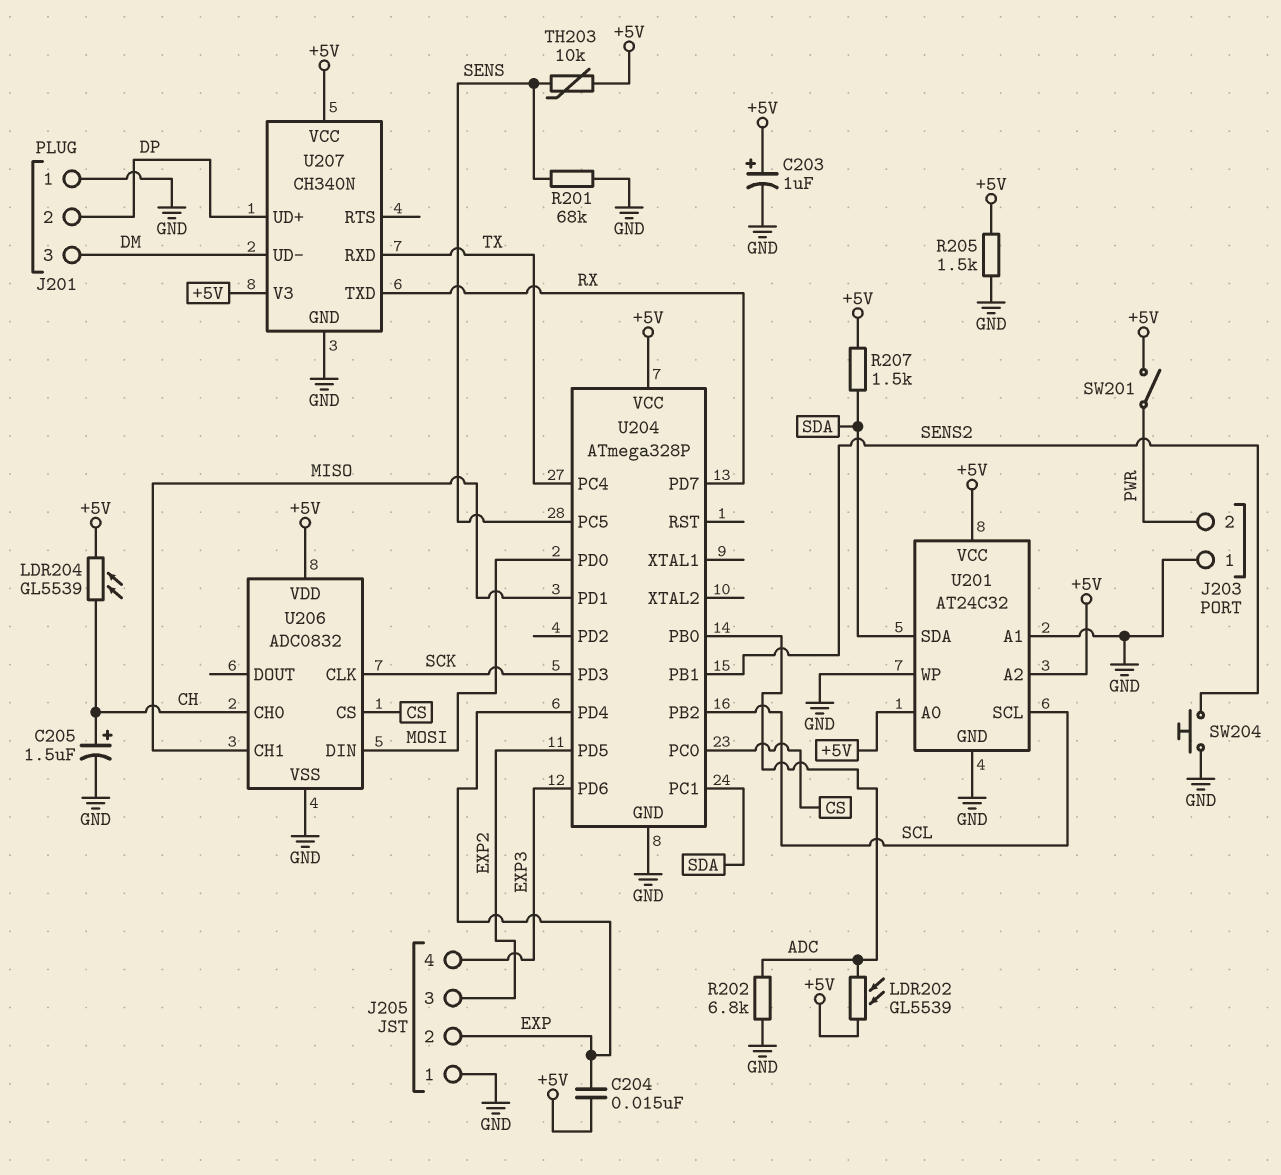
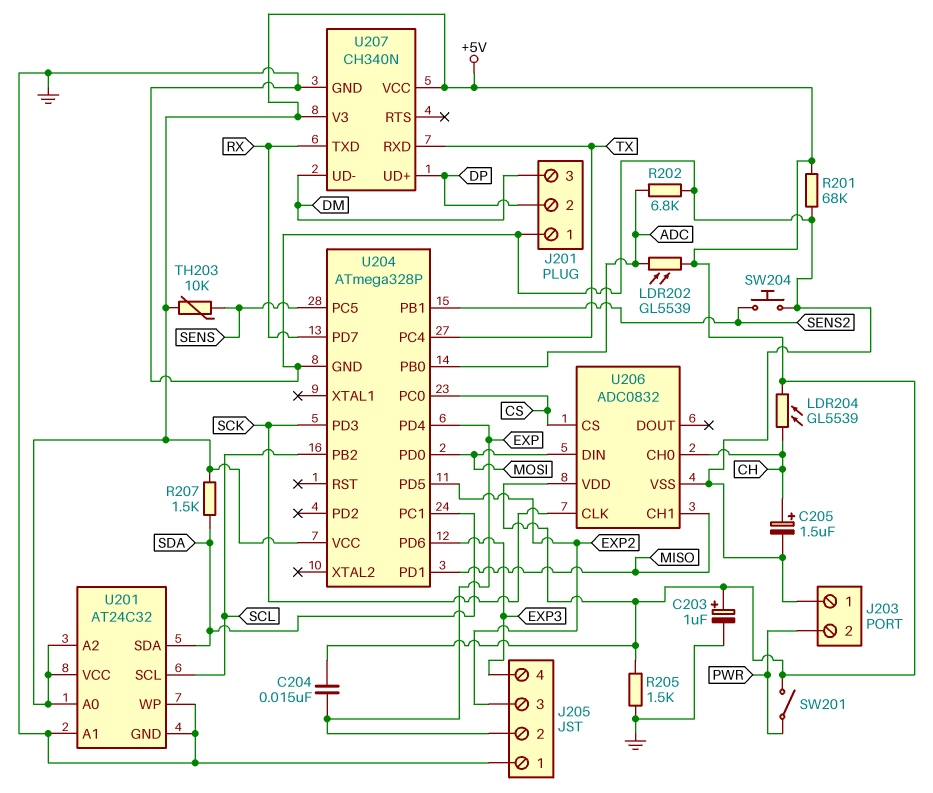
R201: 68k (GND, SENS) -> 68k (+5V, GND)

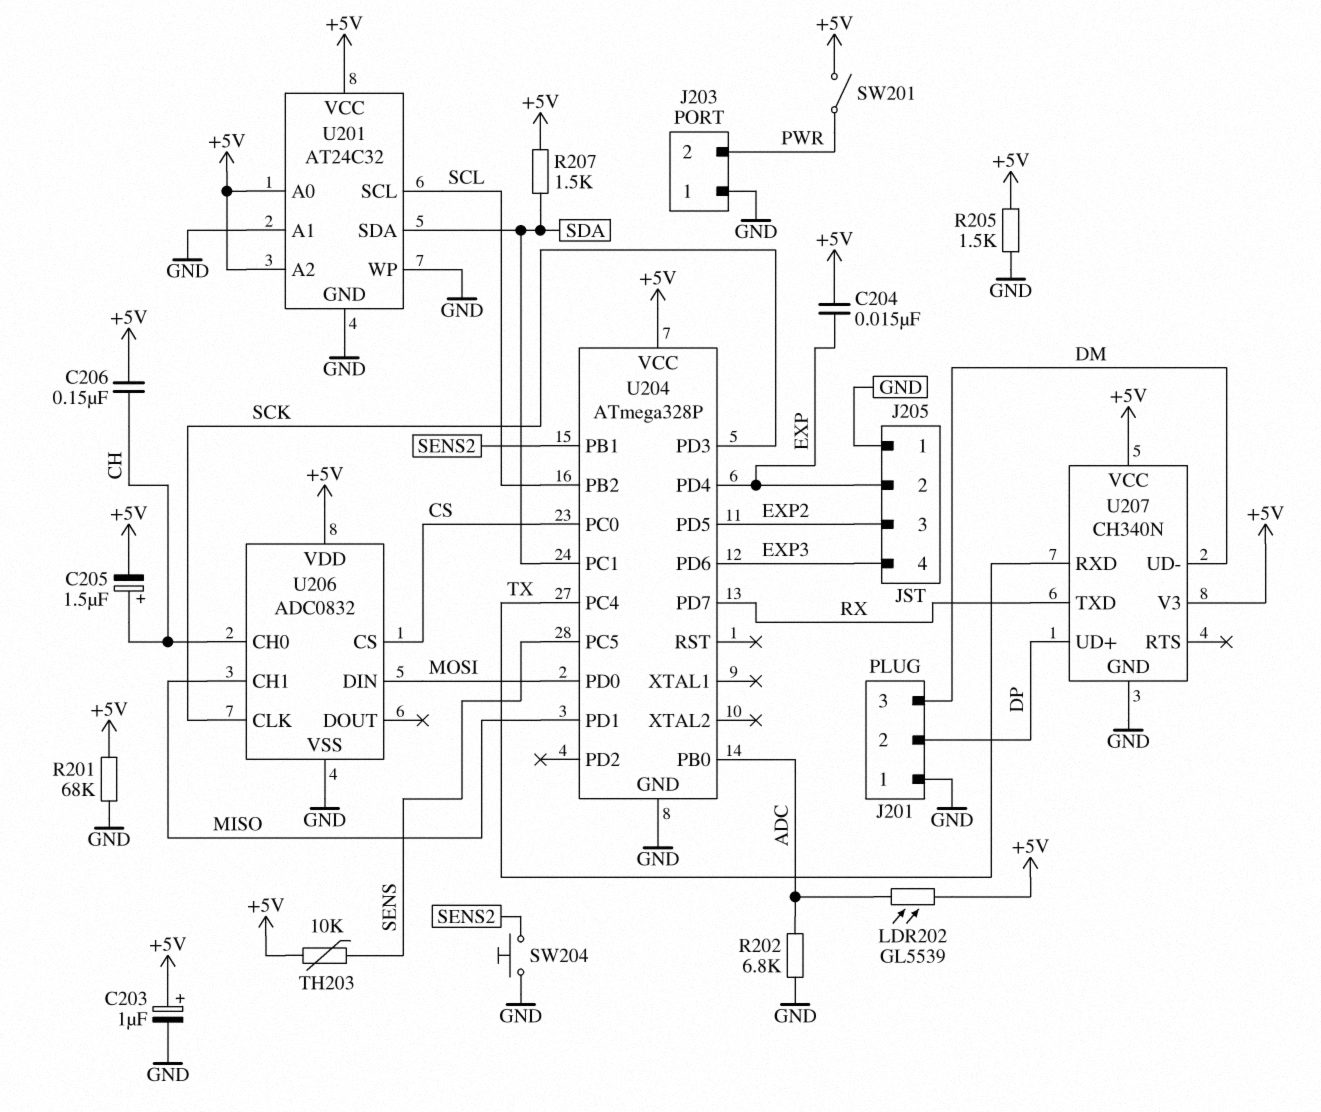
C205: 1.5uF (plus CH, minus GND) -> 1.5uF (plus CH, minus +5V)
C206: none -> 150nF (+5V, CH)
LDR204: GL5539 (+5V, CH) -> none

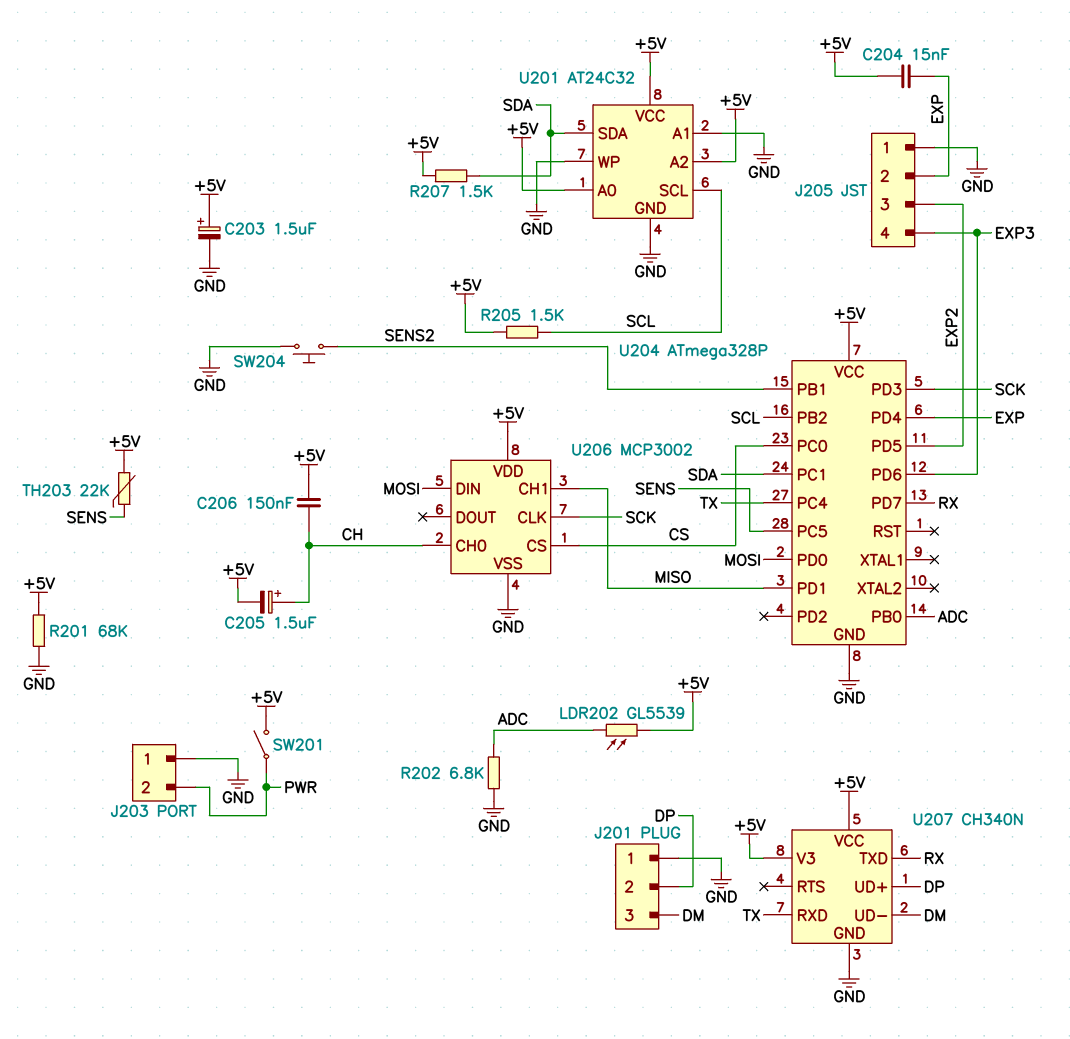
C203: 1uF (plus +5V, minus GND) -> 1.5uF (plus +5V, minus GND)
R205: 1.5k (+5V, GND) -> 1.5k (+5V, SCL)
TH203: 10k (+5V, SENS) -> 22k (+5V, SENS)
U206: ADC0832 -> MCP3002

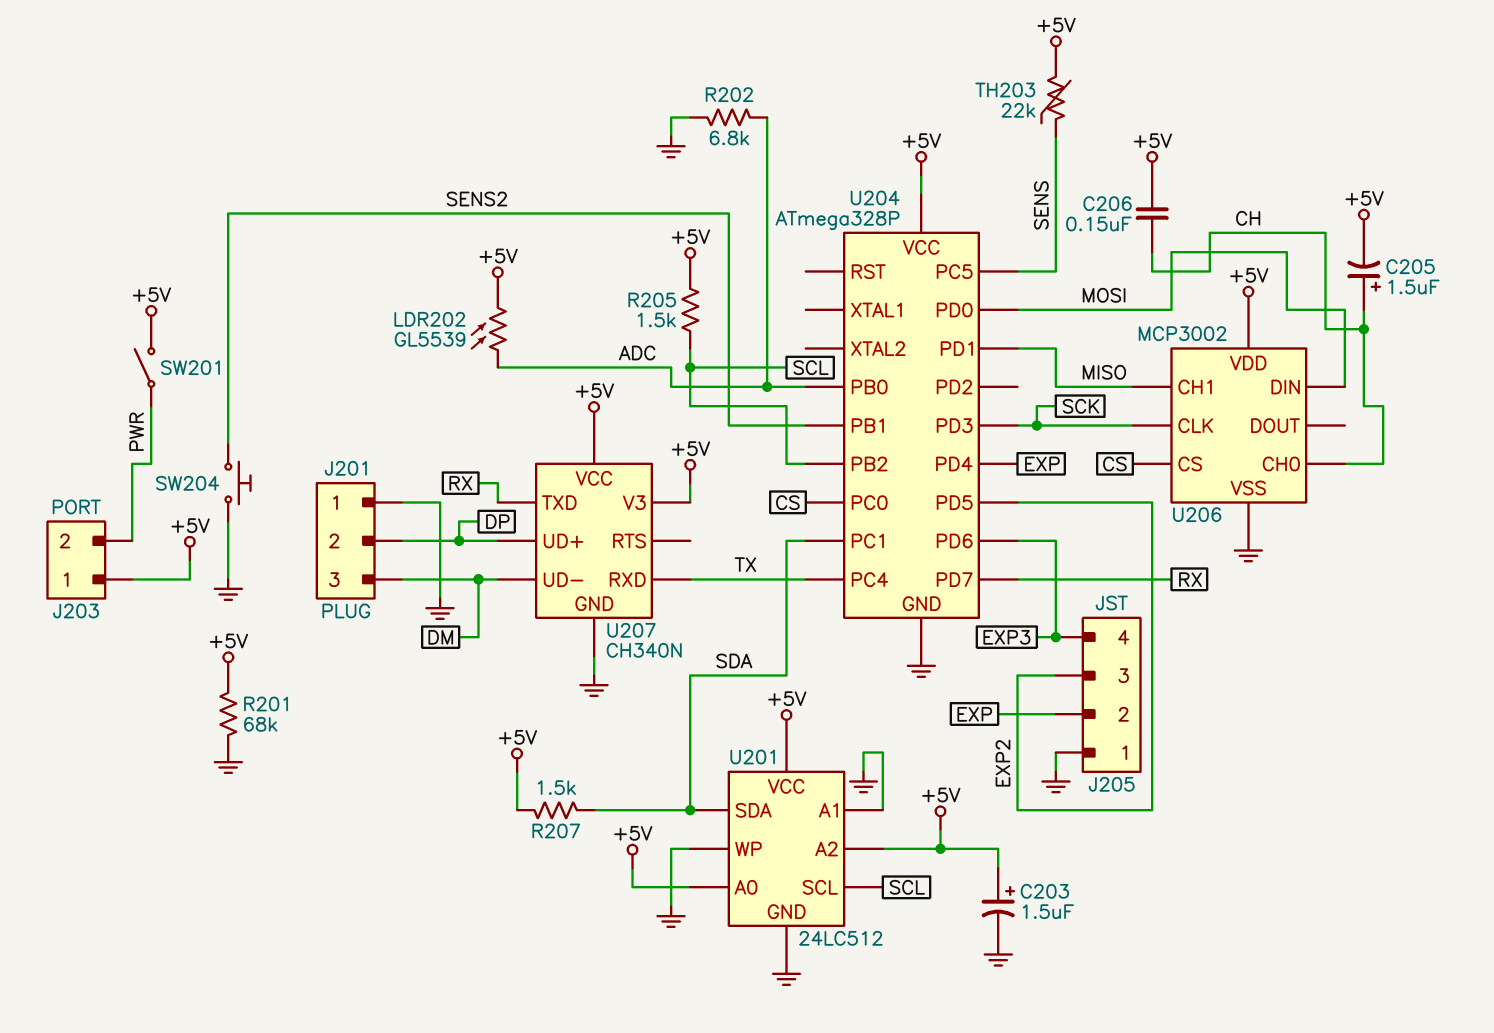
C204: 15nF (+5V, EXP) -> none
J203 pin 1: GND -> +5V
U201: AT24C32 -> 24LC512

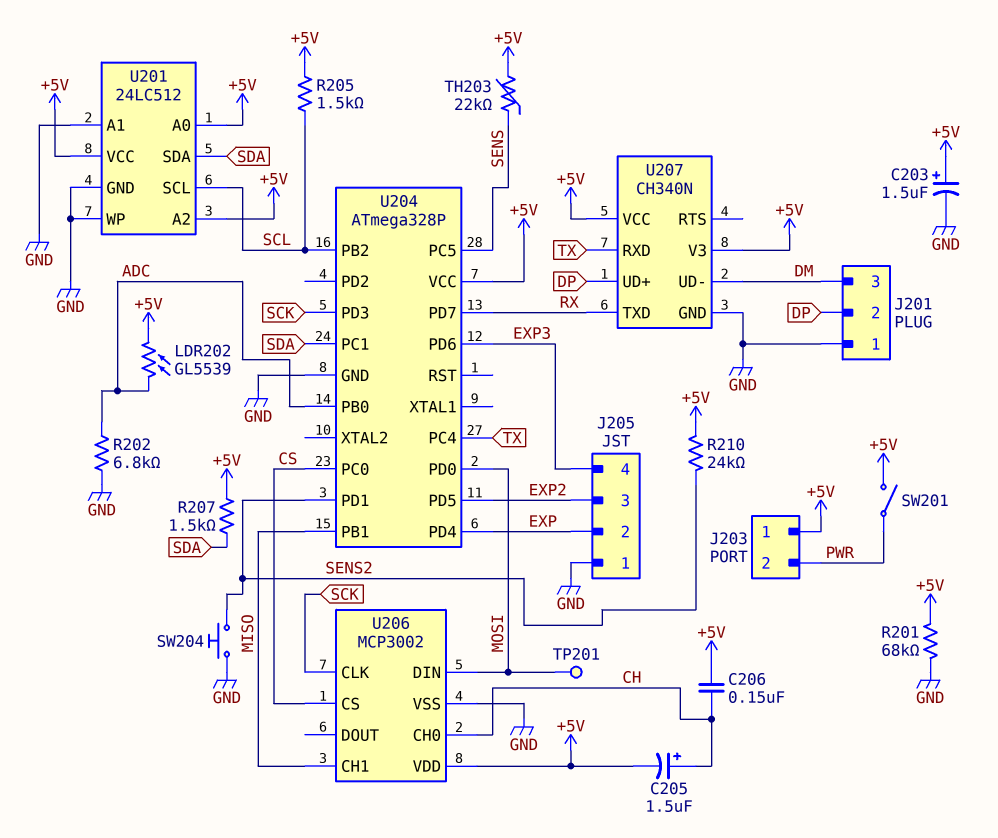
R210: none -> 24k (+5V, SENS2)
TP201: none -> test point (MOSI)
U204 pin PB1: SENS2 -> MISO
U204 pin PD1: MISO -> SENS2

